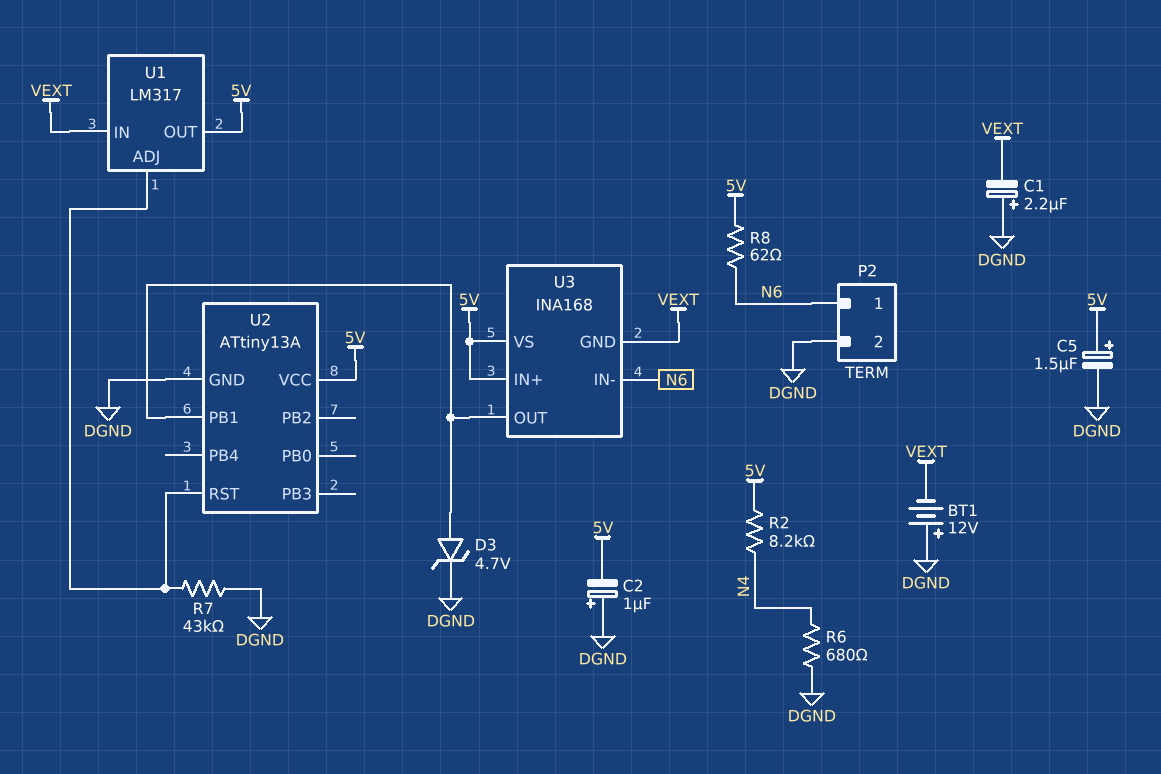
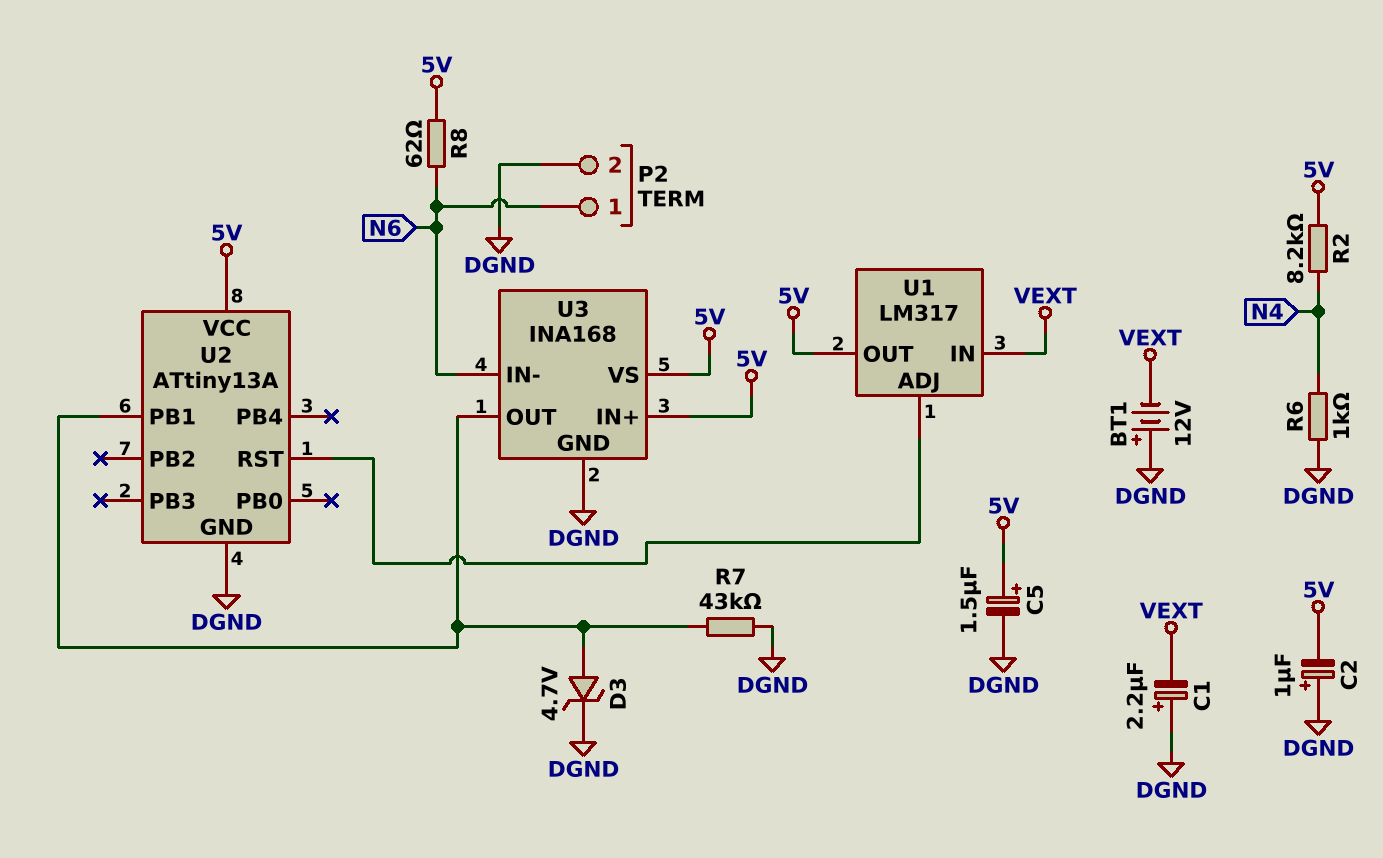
R6: 680 (DGND, N4) -> 1k (DGND, N4)
R7: 43k (DGND, U1/ADJ) -> 43k (DGND, U2/PB1)
U3 pin GND: VEXT -> DGND

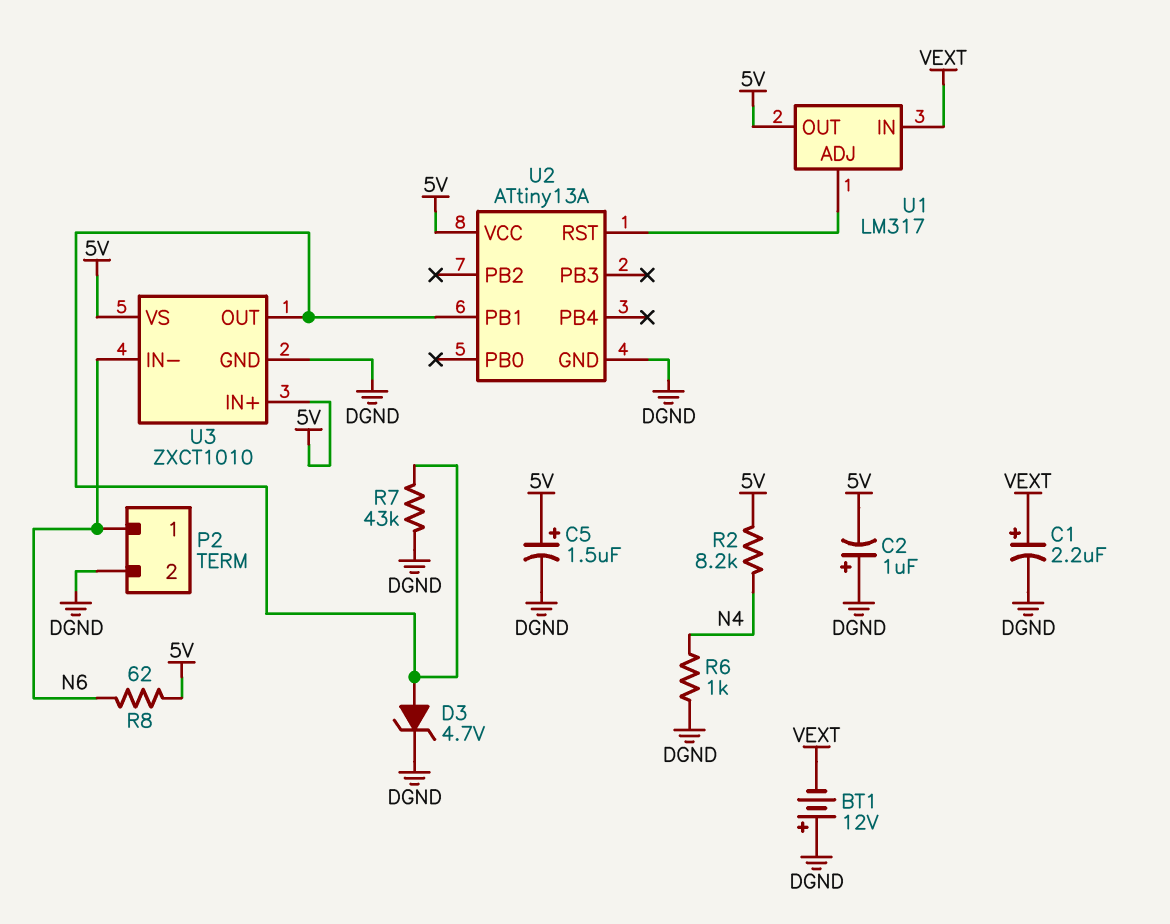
C1: 2.2uF (plus DGND, minus VEXT) -> 2.2uF (plus VEXT, minus DGND)
U3: INA168 -> ZXCT1010

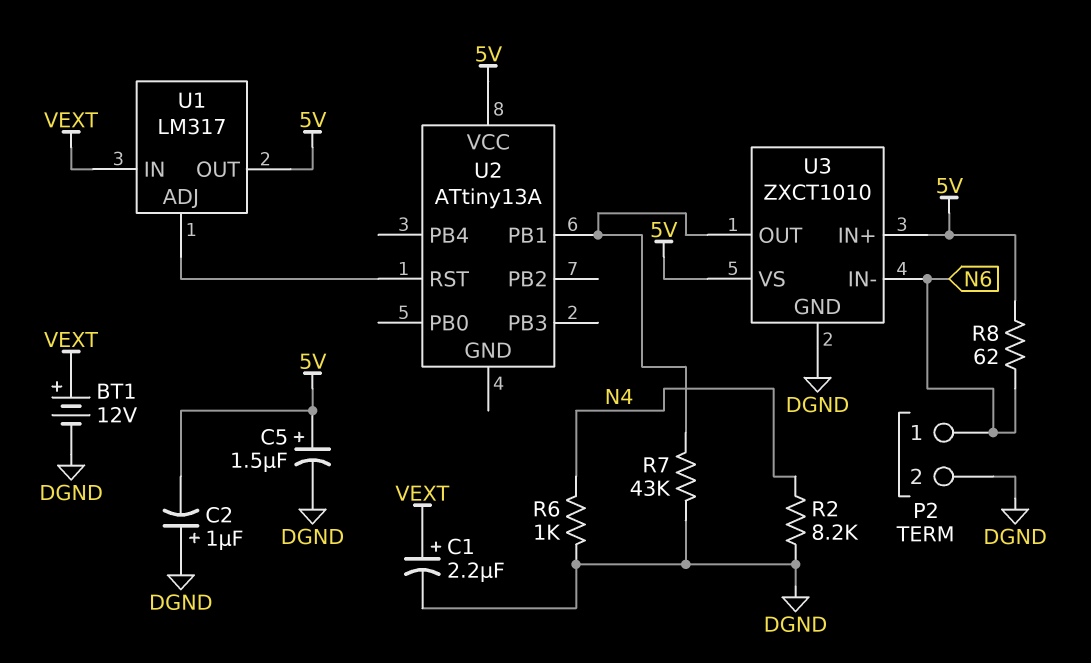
BT1: 12V (plus DGND, minus VEXT) -> 12V (plus VEXT, minus DGND)
D3: zener 4.7V (A U2/PB1, K DGND) -> none
R2: 8.2k (5V, N4) -> 8.2k (DGND, N4)
U2 pin GND: DGND -> none

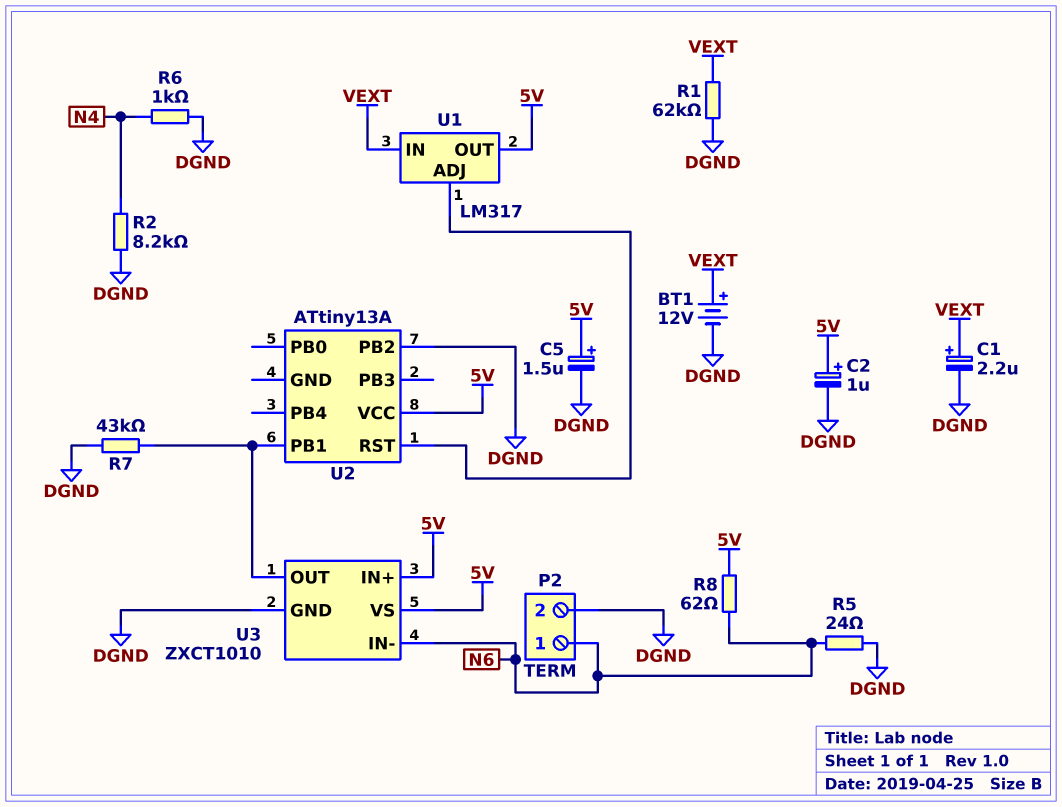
C2: 1uF (plus DGND, minus 5V) -> 1uF (plus 5V, minus DGND)
R1: none -> 62k (DGND, VEXT)
R5: none -> 24 (DGND, N6)
U2 pin PB2: none -> DGND

